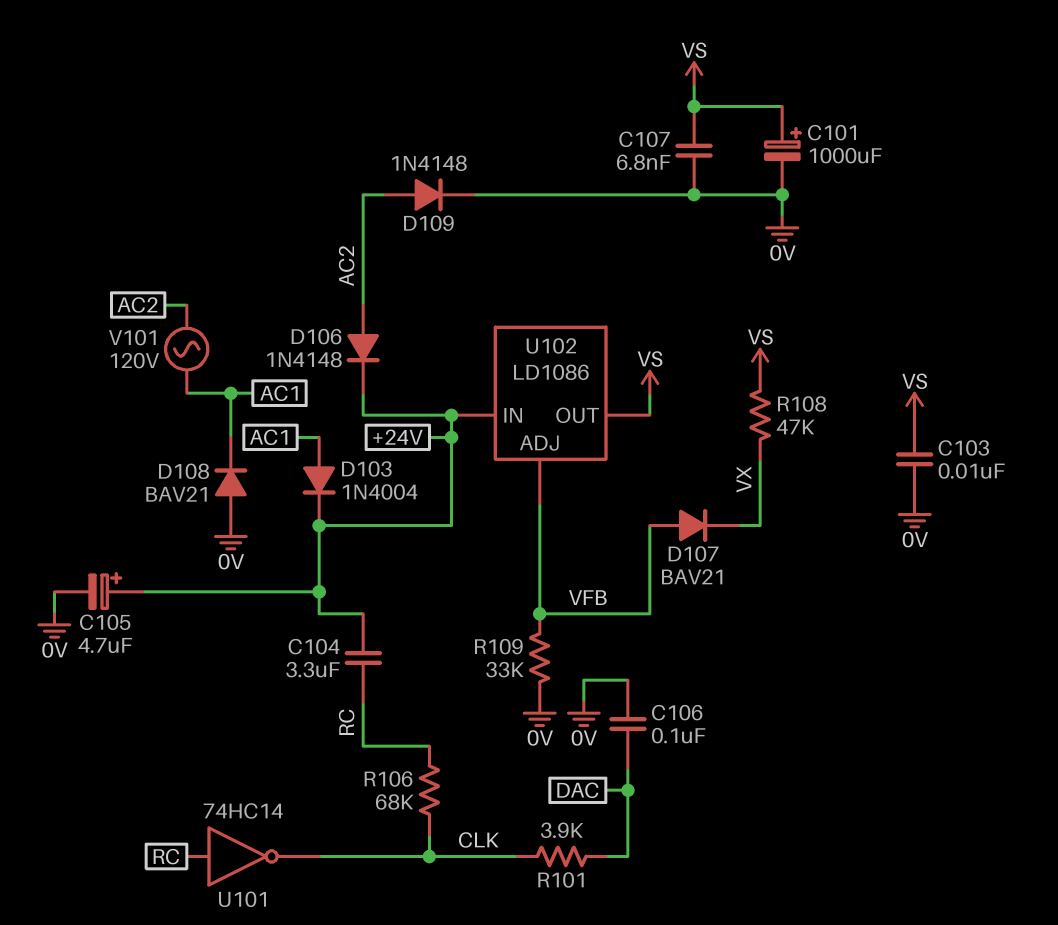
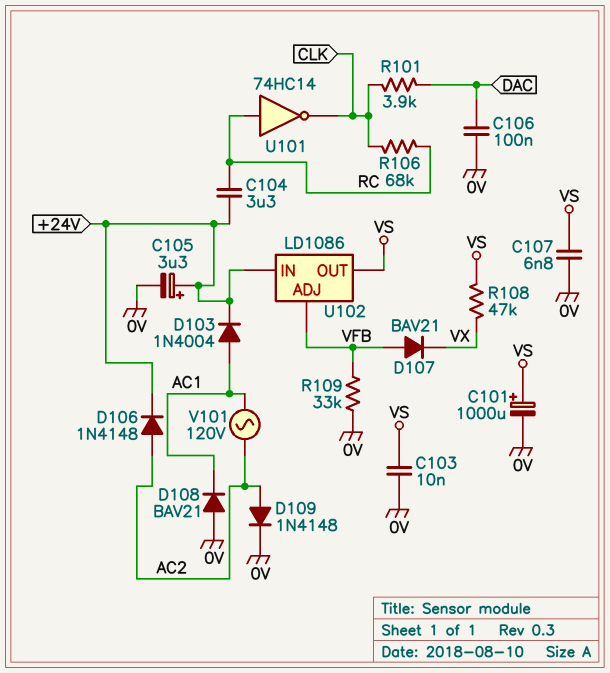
C105: 4.7uF (plus +24V, minus 0V) -> 3.3uF (plus +24V, minus 0V)

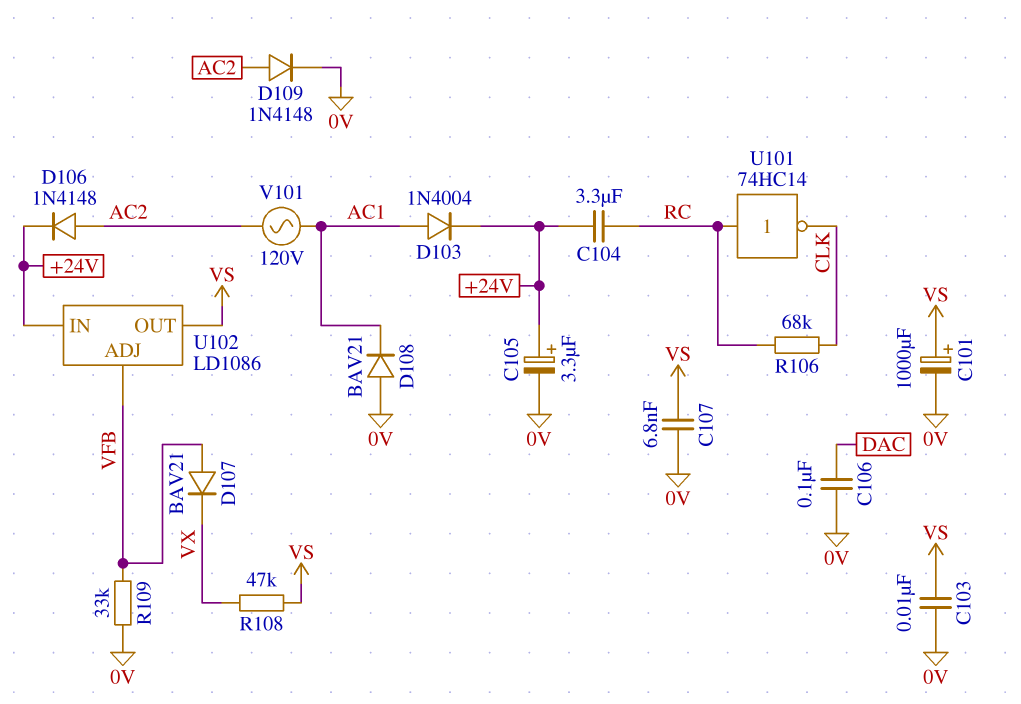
R101: 3.9k (CLK, DAC) -> none

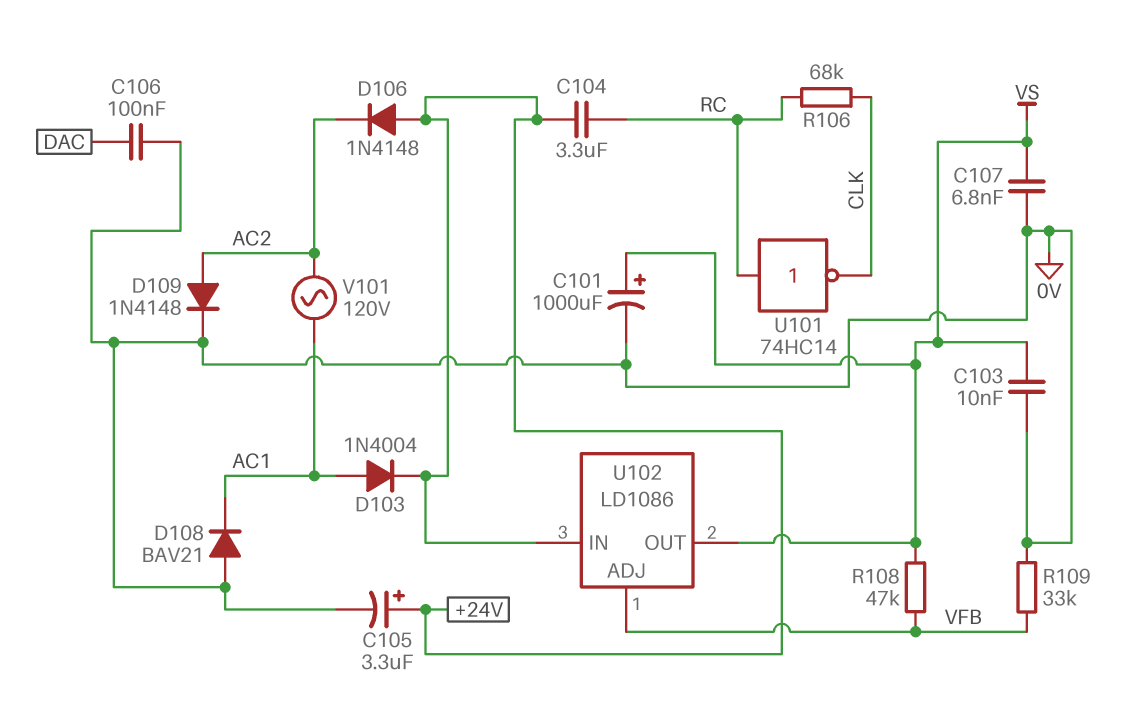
D106: diode 1N4148 (A AC2, K +24V) -> diode 1N4148 (A +24V, K AC2)
D107: diode BAV21 (A VFB, K VX) -> none
R108: 47k (VS, VX) -> 47k (VFB, VS)

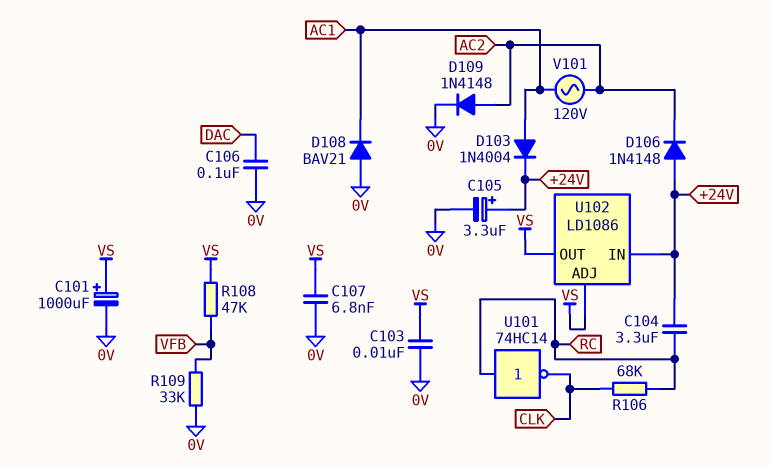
U102 pin ADJ: VFB -> VS

